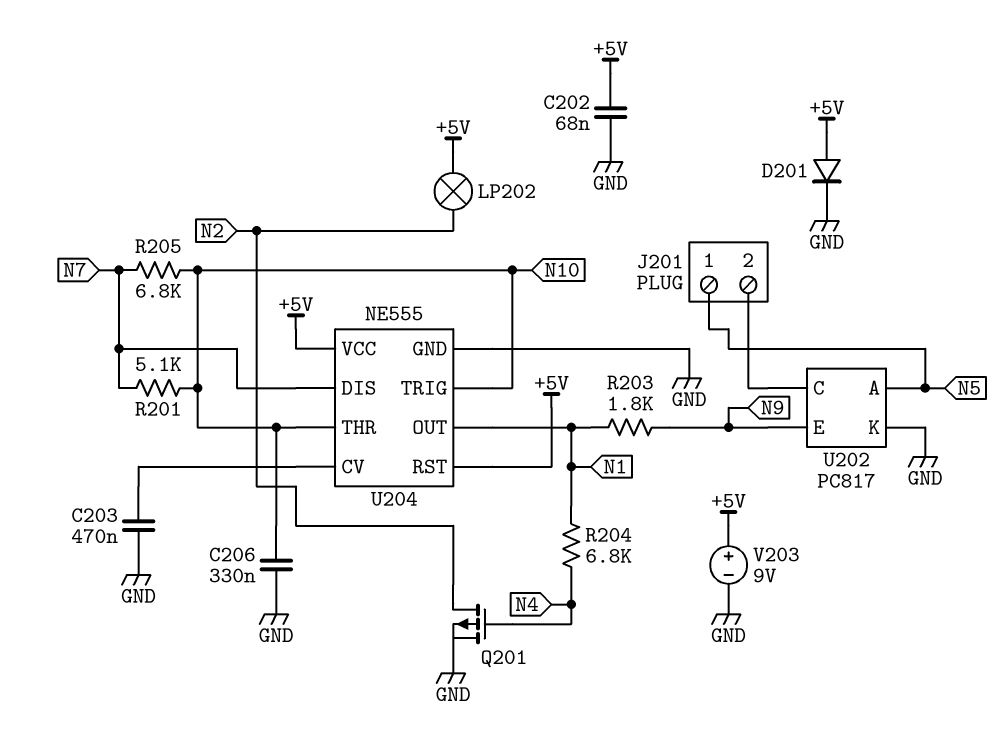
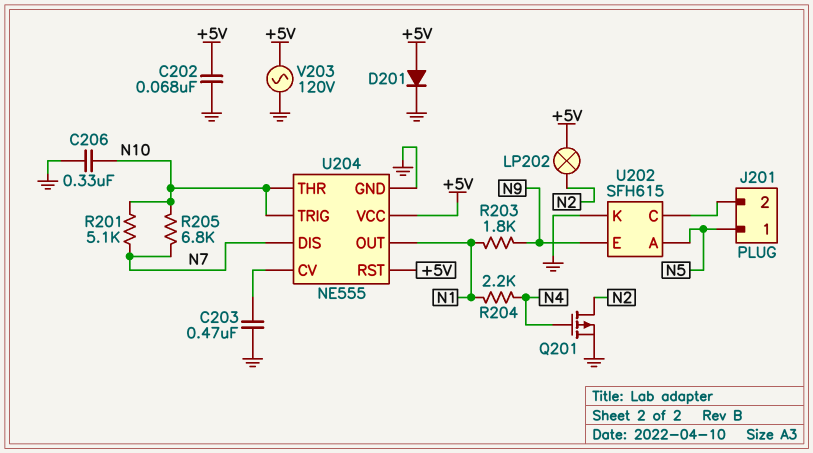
R204: 6.8k (N1, N4) -> 2.2k (N1, N4)
U202: PC817 -> SFH615
V203: 9V (plus +5V, minus GND) -> AC 120V (+5V, GND)

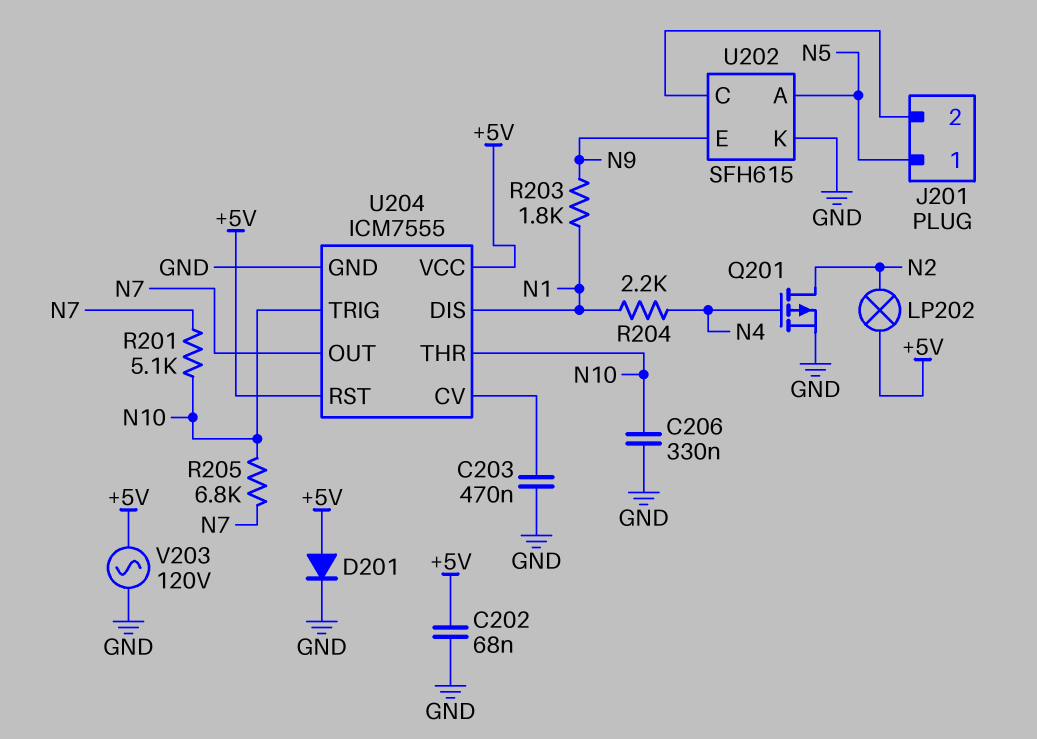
U204: NE555 -> ICM7555
U204 pin DIS: N7 -> N1
U204 pin OUT: N1 -> N7

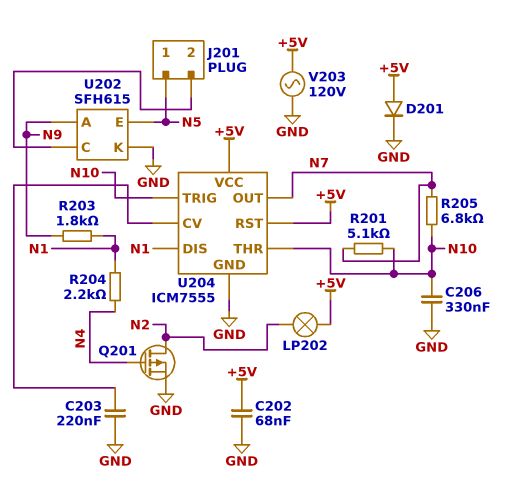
C203: 470nF (GND, U204/CV) -> 220nF (GND, U204/CV)
U202 pin A: N5 -> N9
U202 pin E: N9 -> N5

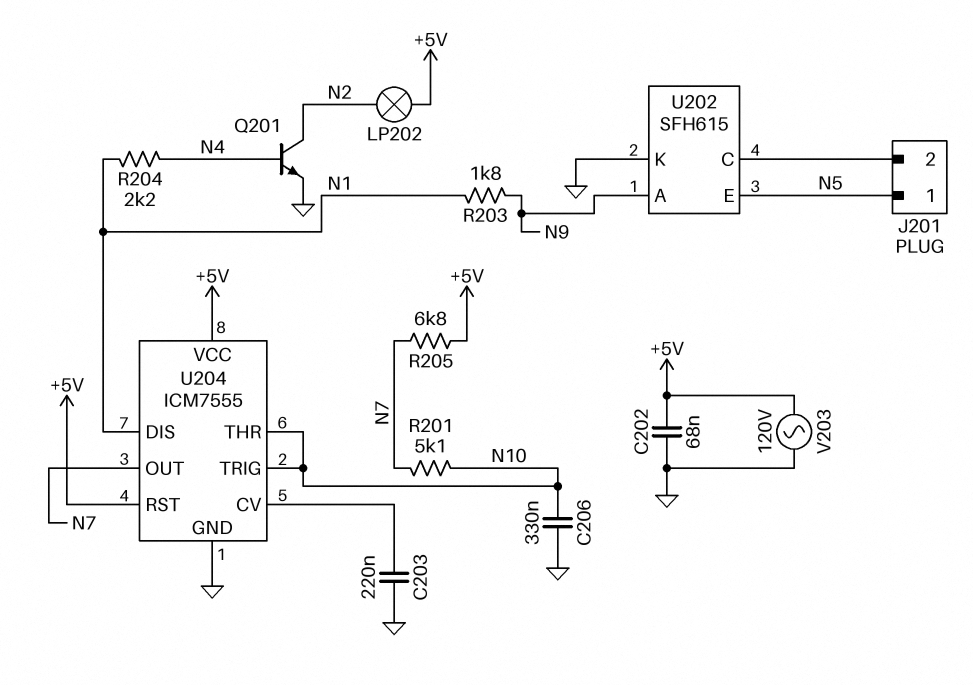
D201: diode (A +5V, K GND) -> none
Q201: PMOS (G N4, D N2, S GND) -> NPN (B N4, C N2, E GND)
R205: 6.8k (N7, N10) -> 6.8k (+5V, N7)

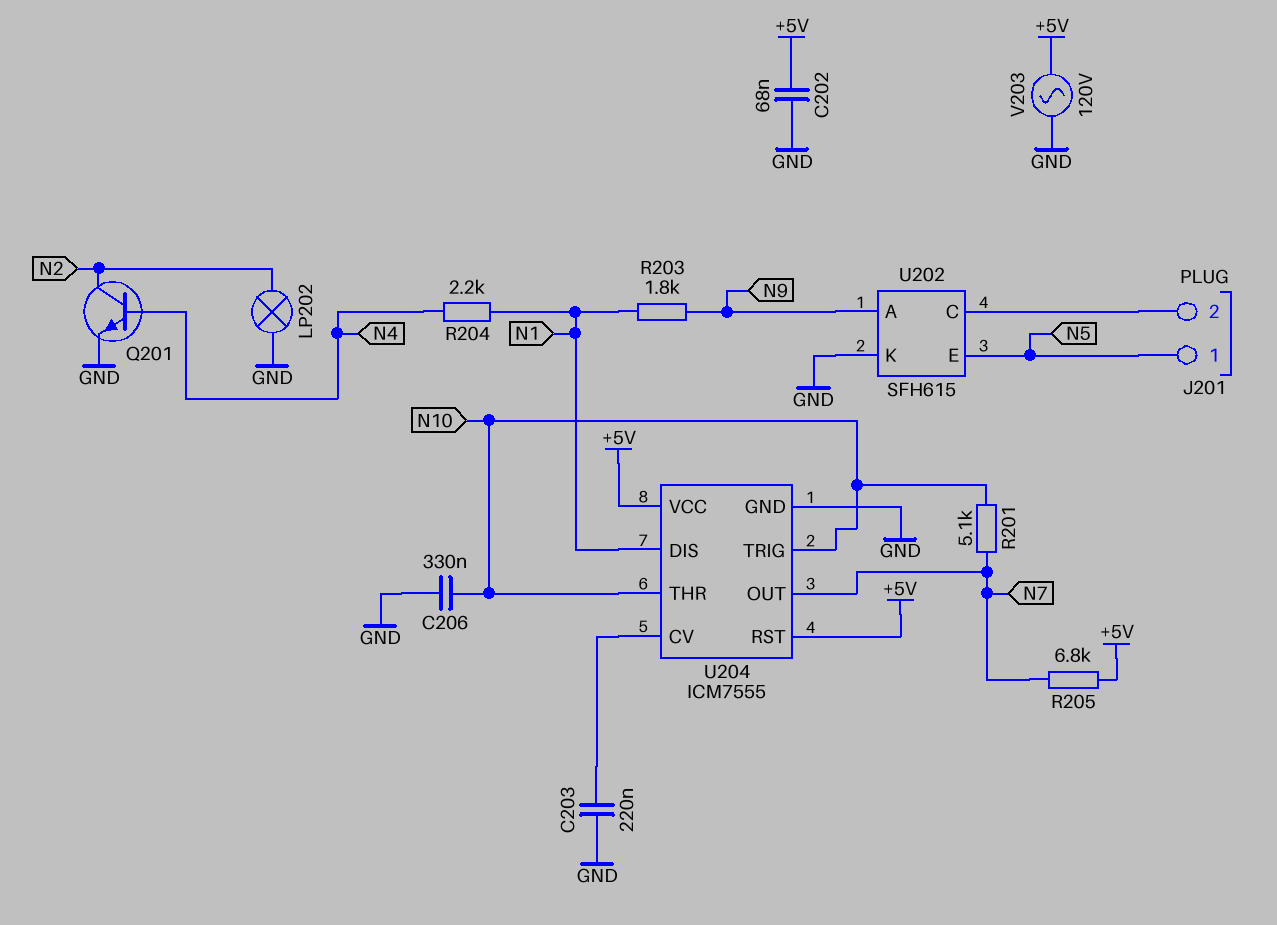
LP202: lamp (+5V, N2) -> lamp (GND, N2)

